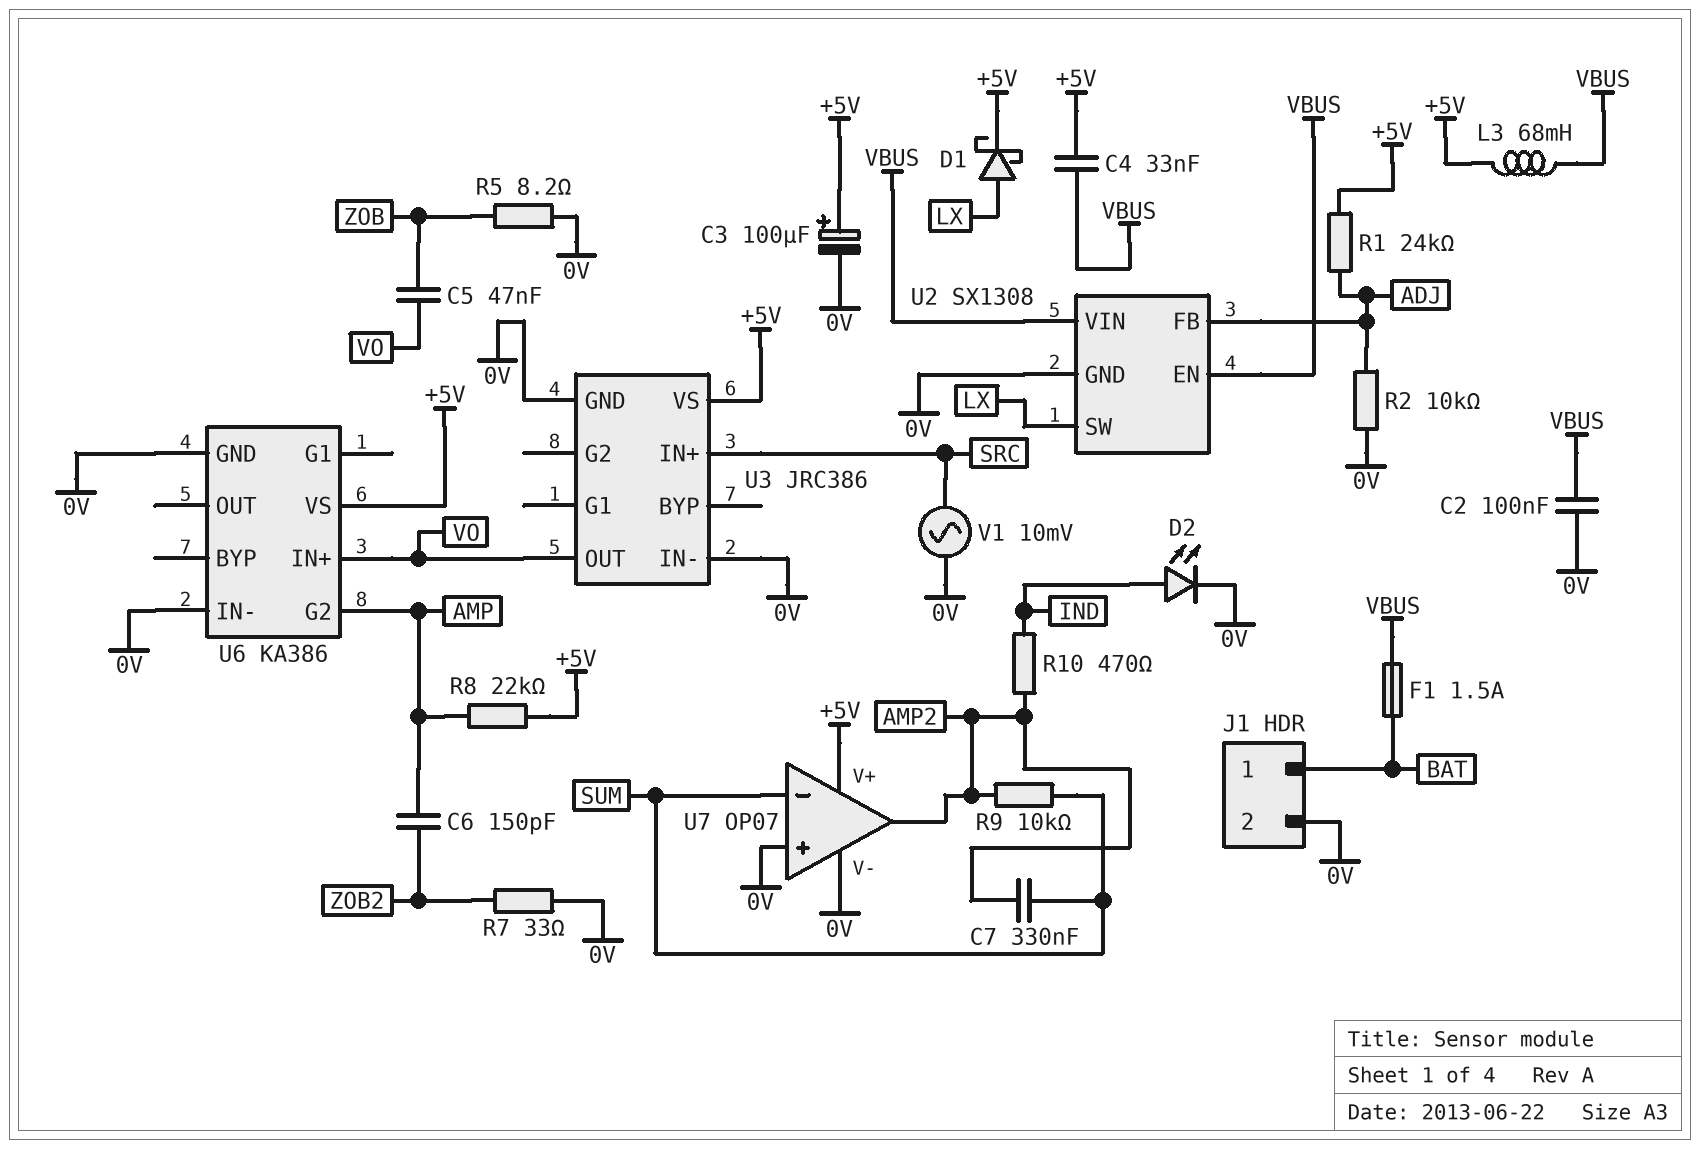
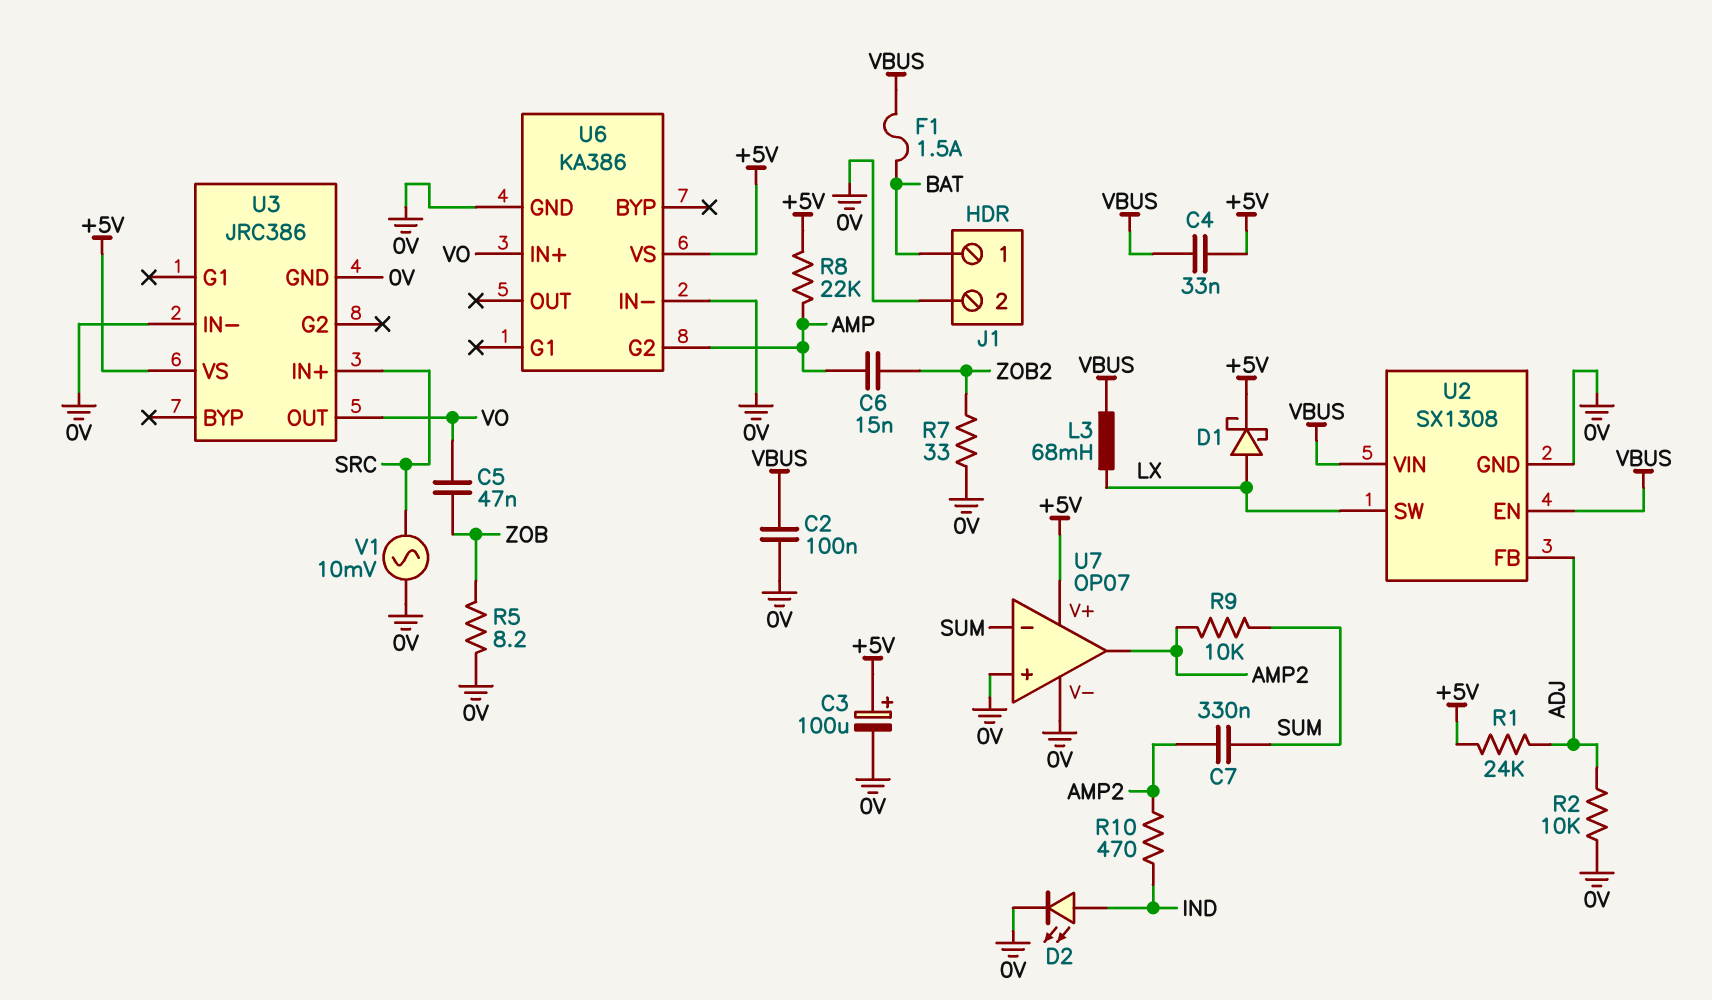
C6: 150pF (AMP, ZOB2) -> 15nF (AMP, ZOB2)
L3: 68mH (+5V, VBUS) -> 68mH (LX, VBUS)

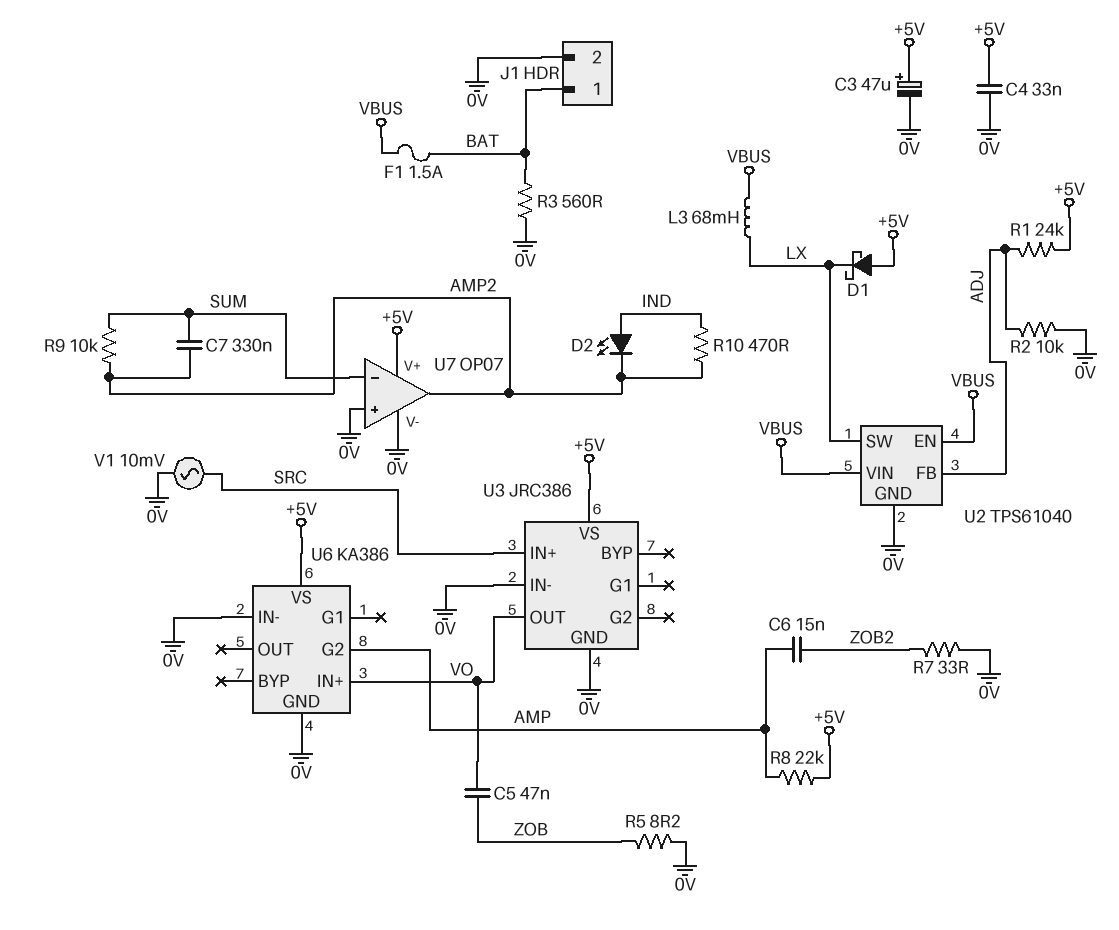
C2: 100nF (0V, VBUS) -> none
C3: 100uF (plus +5V, minus 0V) -> 47uF (plus +5V, minus 0V)
C4: 33nF (+5V, VBUS) -> 33nF (+5V, 0V)
D1: schottky (A LX, K +5V) -> schottky (A +5V, K LX)
D2: LED (A IND, K 0V) -> LED (A IND, K AMP2)
R3: none -> 560 (0V, BAT)
U2: SX1308 -> TPS61040

